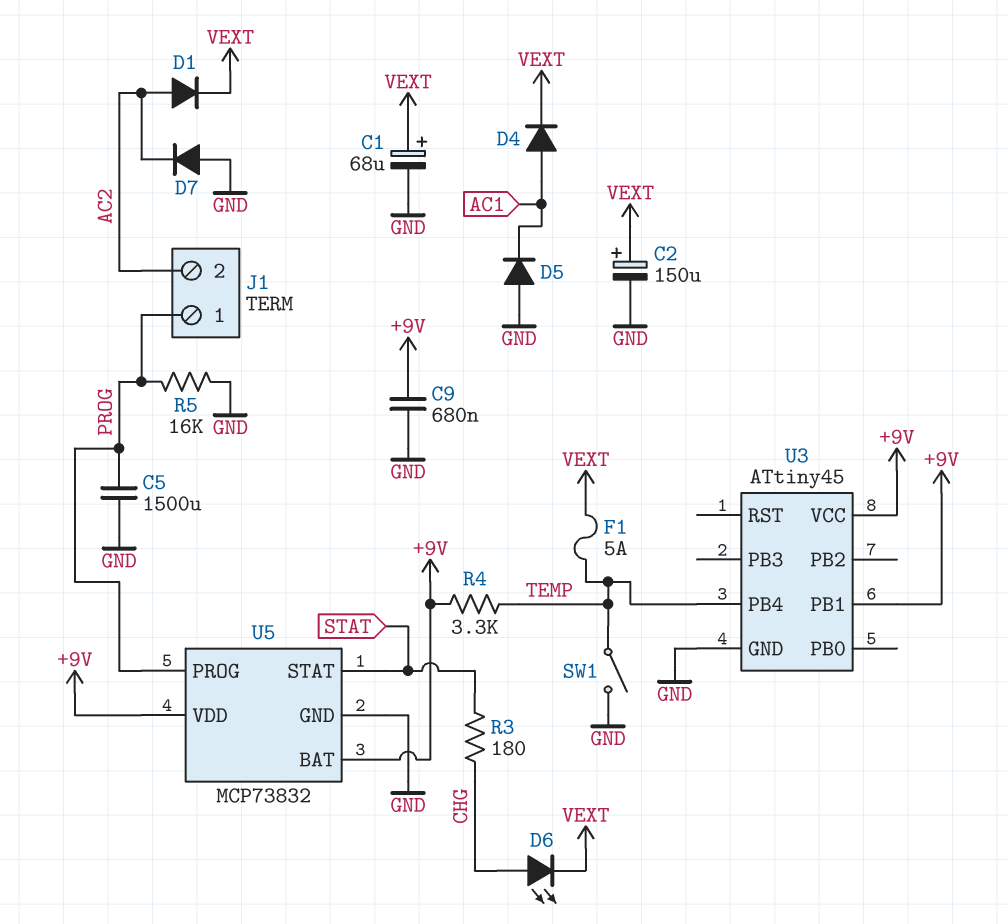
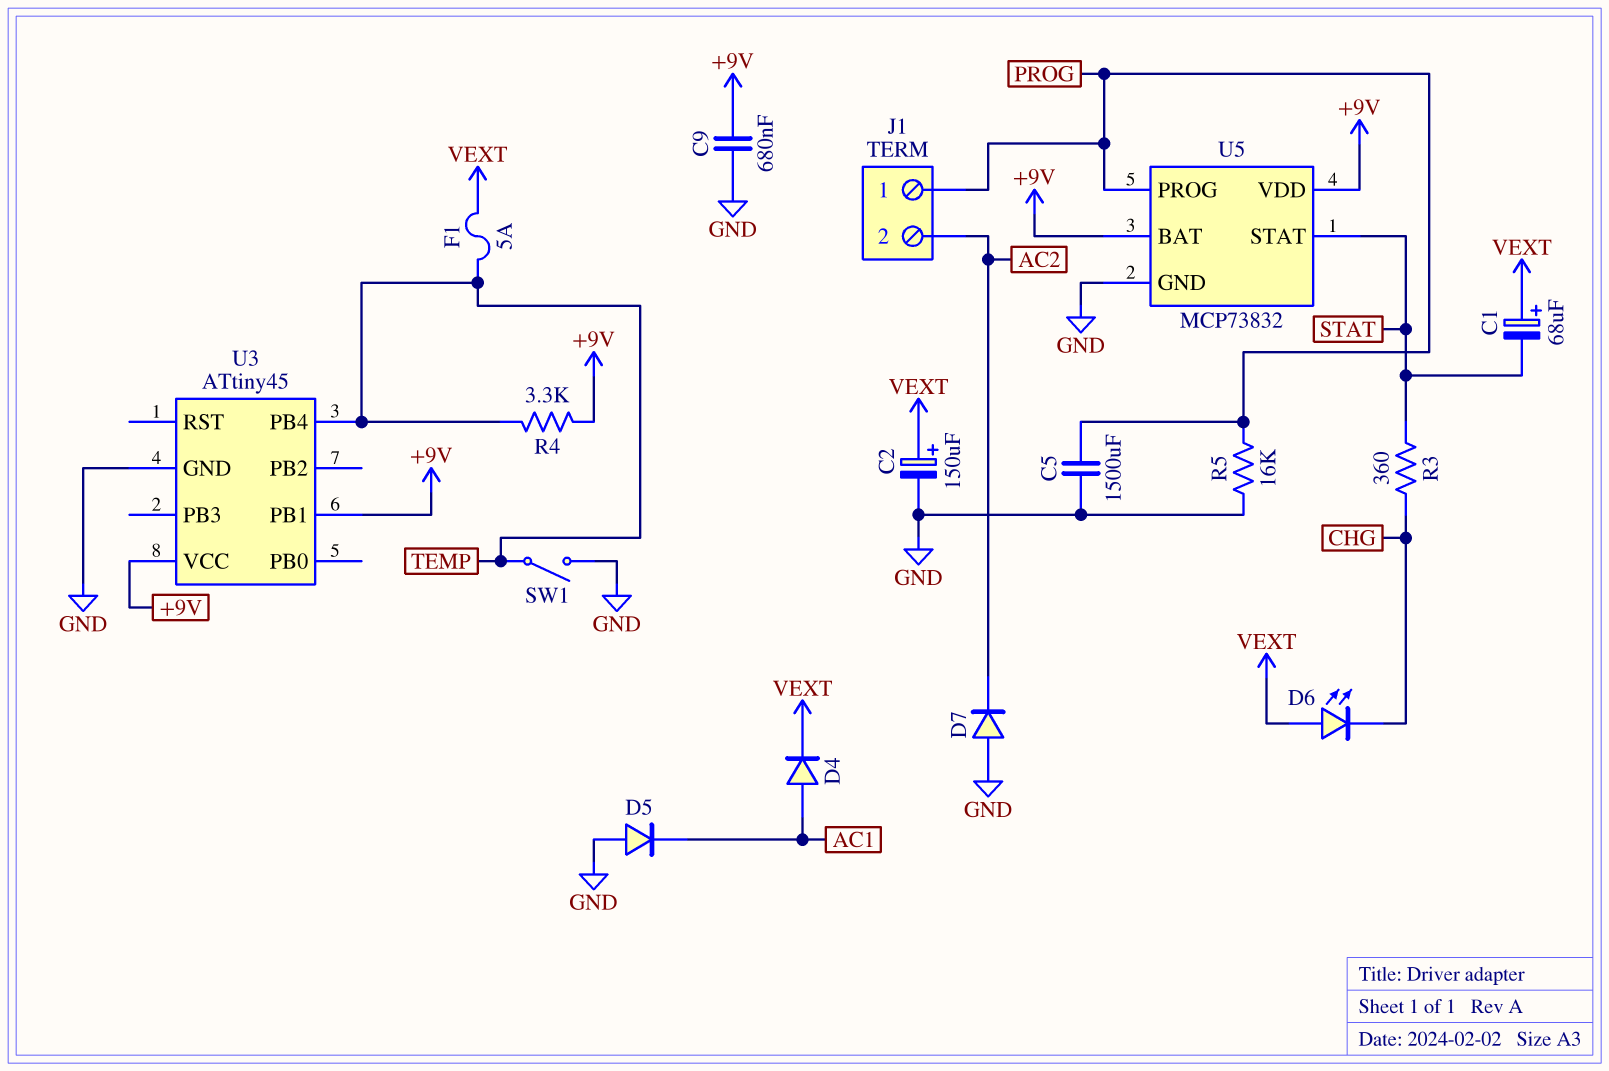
C1: 68uF (plus VEXT, minus GND) -> 68uF (plus VEXT, minus STAT)
D1: diode (A AC2, K VEXT) -> none
D6: LED (A CHG, K VEXT) -> LED (A VEXT, K CHG)
R3: 180 (CHG, STAT) -> 360 (CHG, STAT)

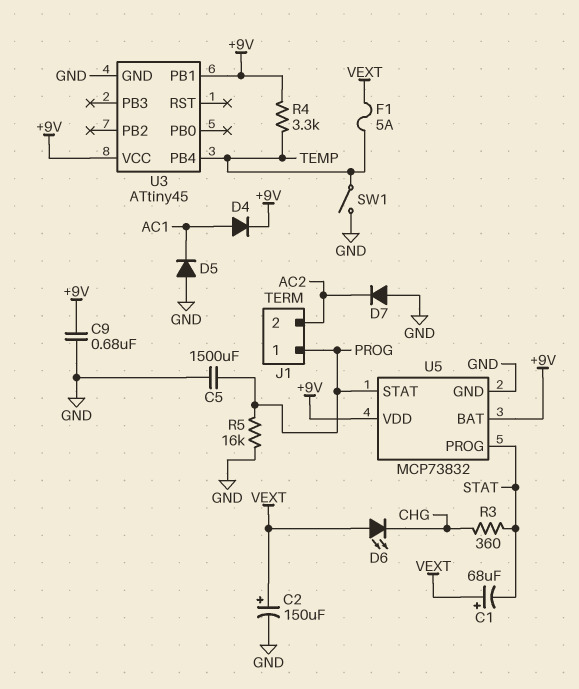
D4: diode (A AC1, K VEXT) -> diode (A AC1, K +9V)
U5 pin PROG: PROG -> STAT
U5 pin STAT: STAT -> PROG

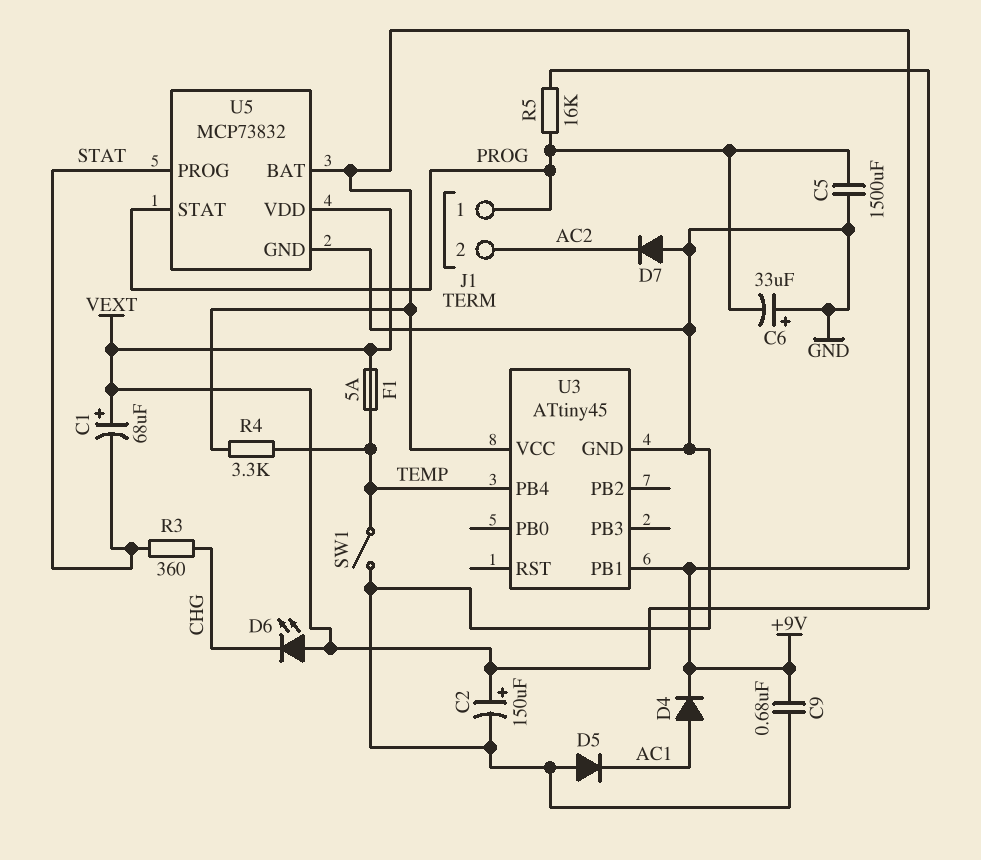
C6: none -> 33uF (plus GND, minus PROG)
R5: 16k (GND, PROG) -> 16k (PROG, VEXT)
U5 pin VDD: +9V -> VEXT

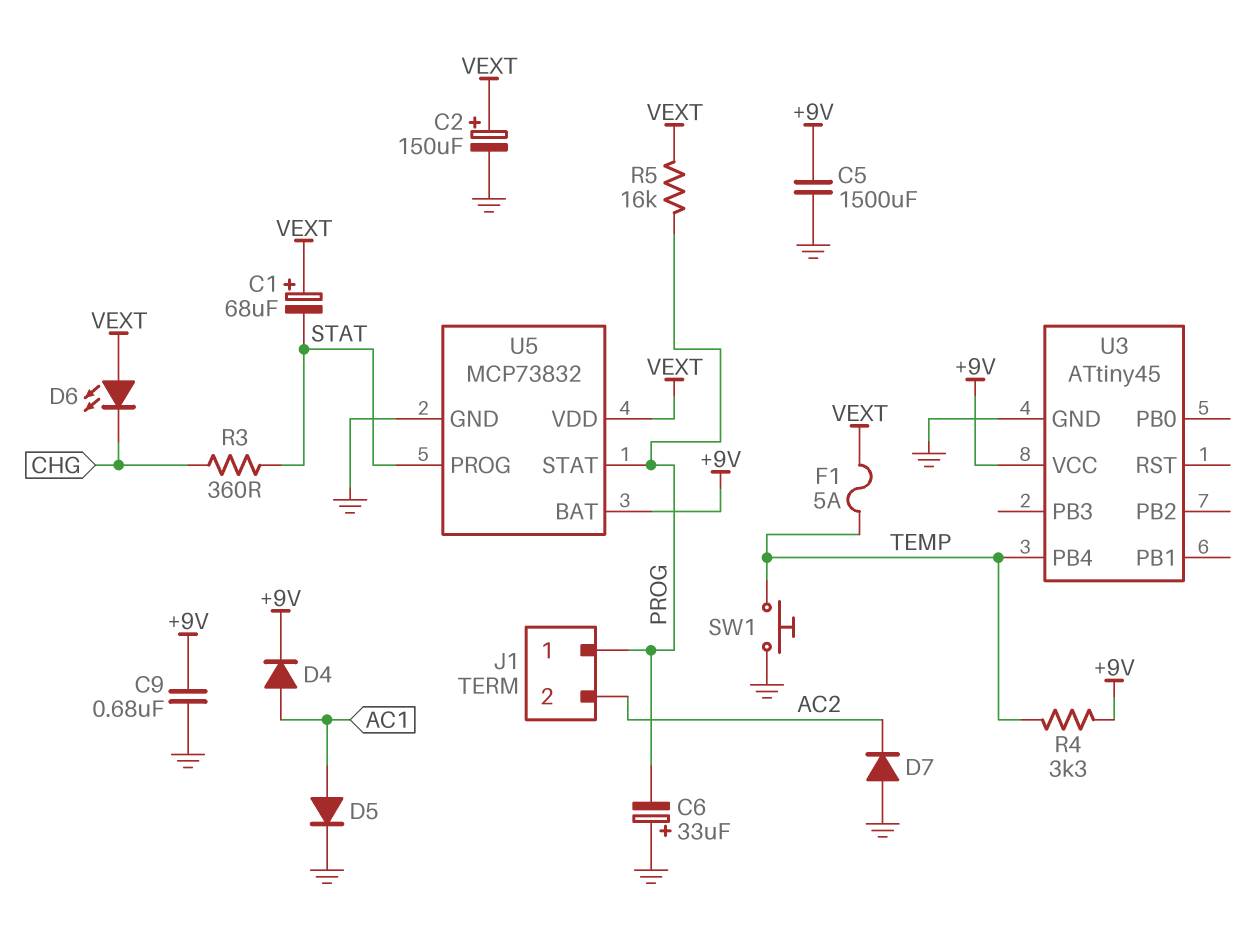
C5: 1500uF (GND, PROG) -> 1500uF (+9V, GND)
D5: diode (A GND, K AC1) -> diode (A AC1, K GND)
SW1: switch (GND, TEMP) -> button (GND, TEMP)
U3 pin PB1: +9V -> none

